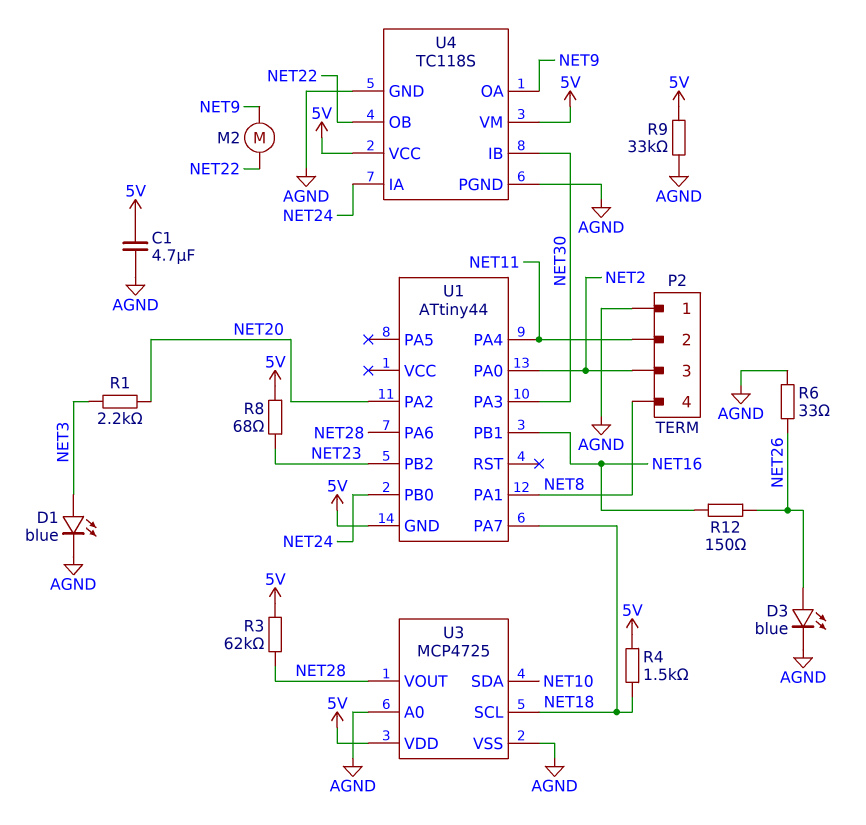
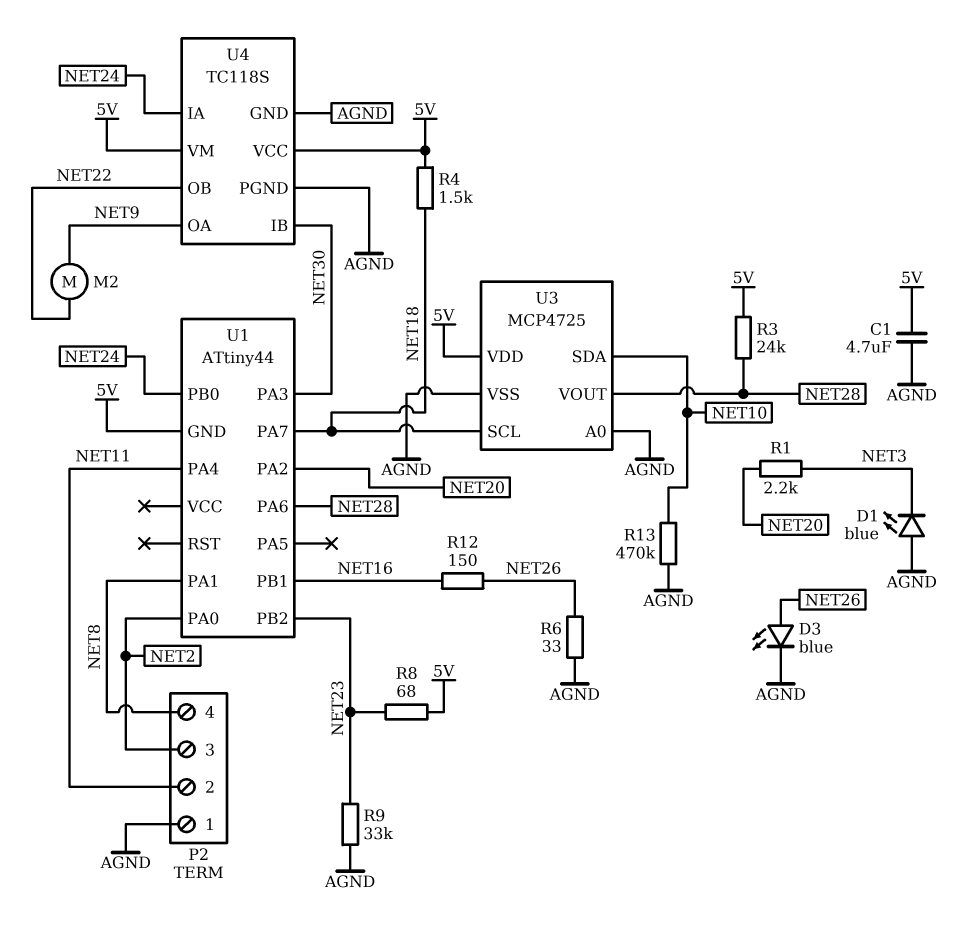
D1: LED blue (A NET3, K AGND) -> LED blue (A AGND, K NET3)
R3: 62k (5V, NET28) -> 24k (5V, NET28)
R9: 33k (5V, AGND) -> 33k (AGND, NET23)
R13: none -> 470k (AGND, NET10)

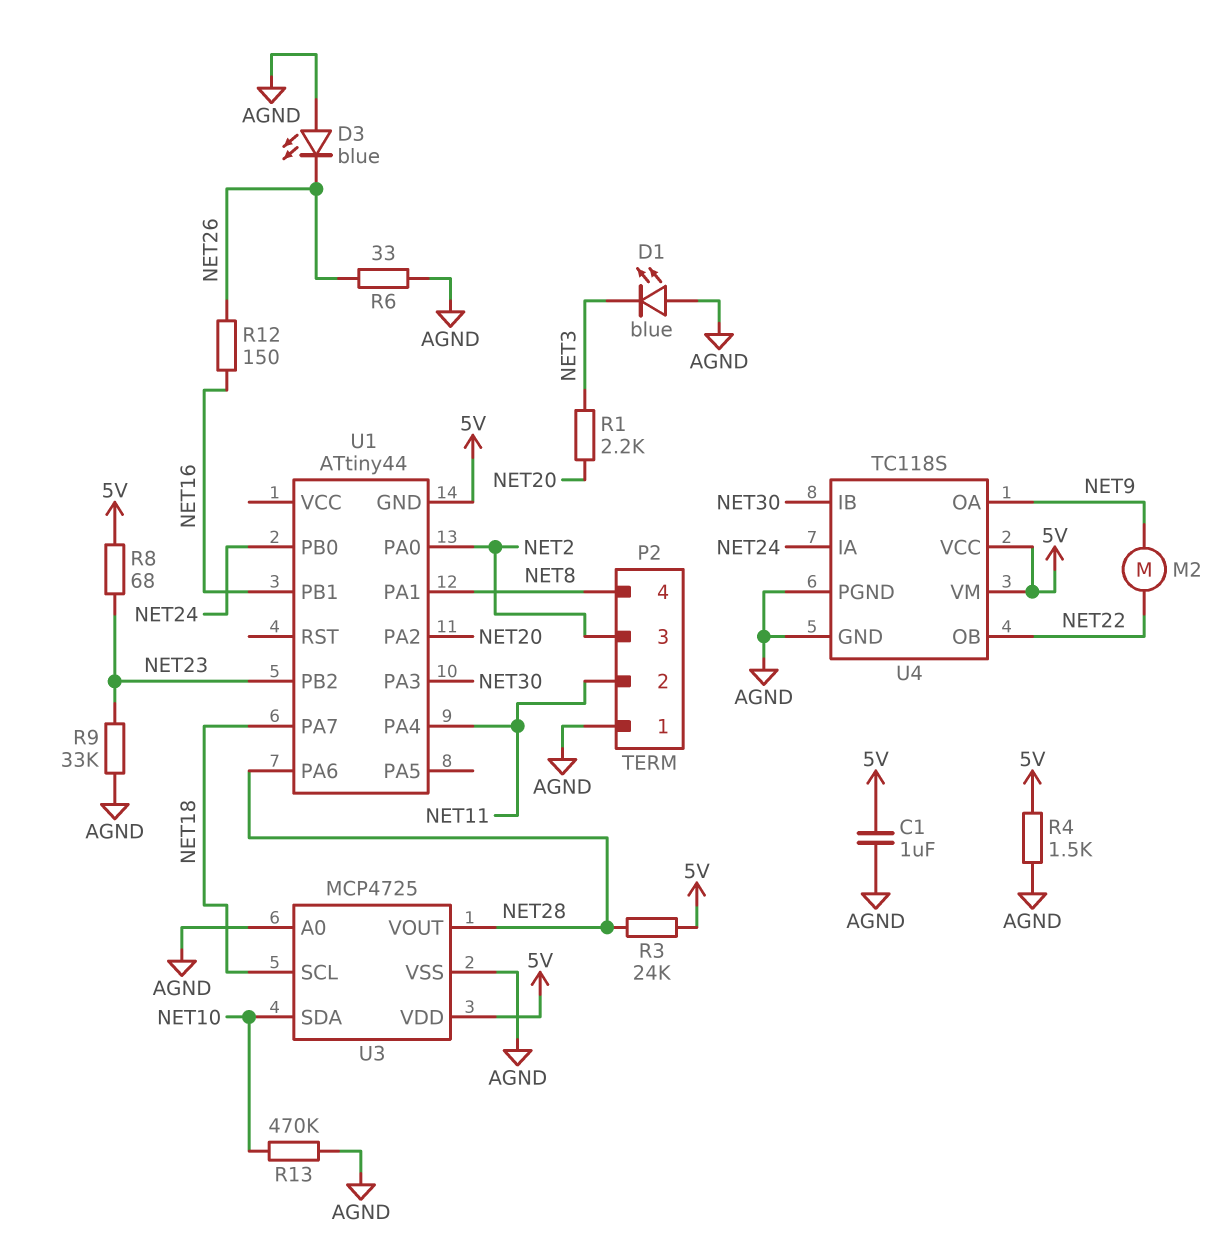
C1: 4.7uF (5V, AGND) -> 1uF (5V, AGND)
D3: LED blue (A NET26, K AGND) -> LED blue (A AGND, K NET26)
R4: 1.5k (5V, NET18) -> 1.5k (5V, AGND)

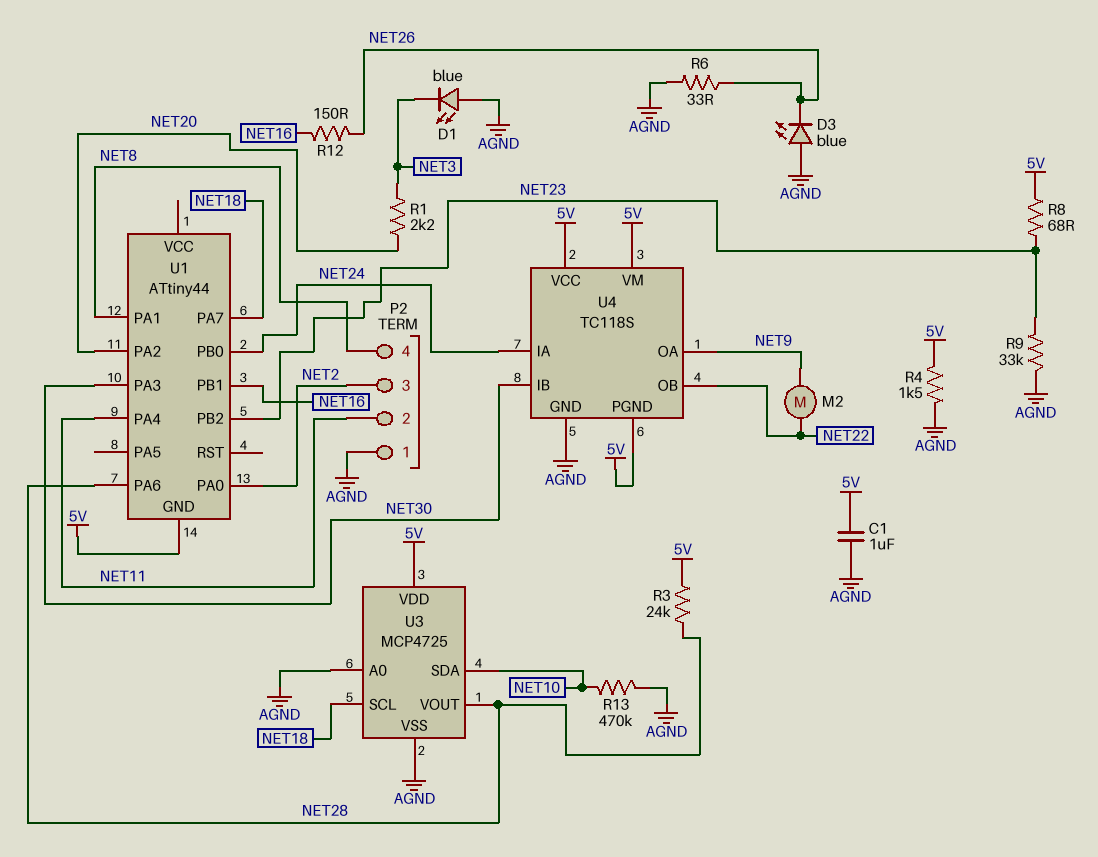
U4 pin PGND: AGND -> 5V

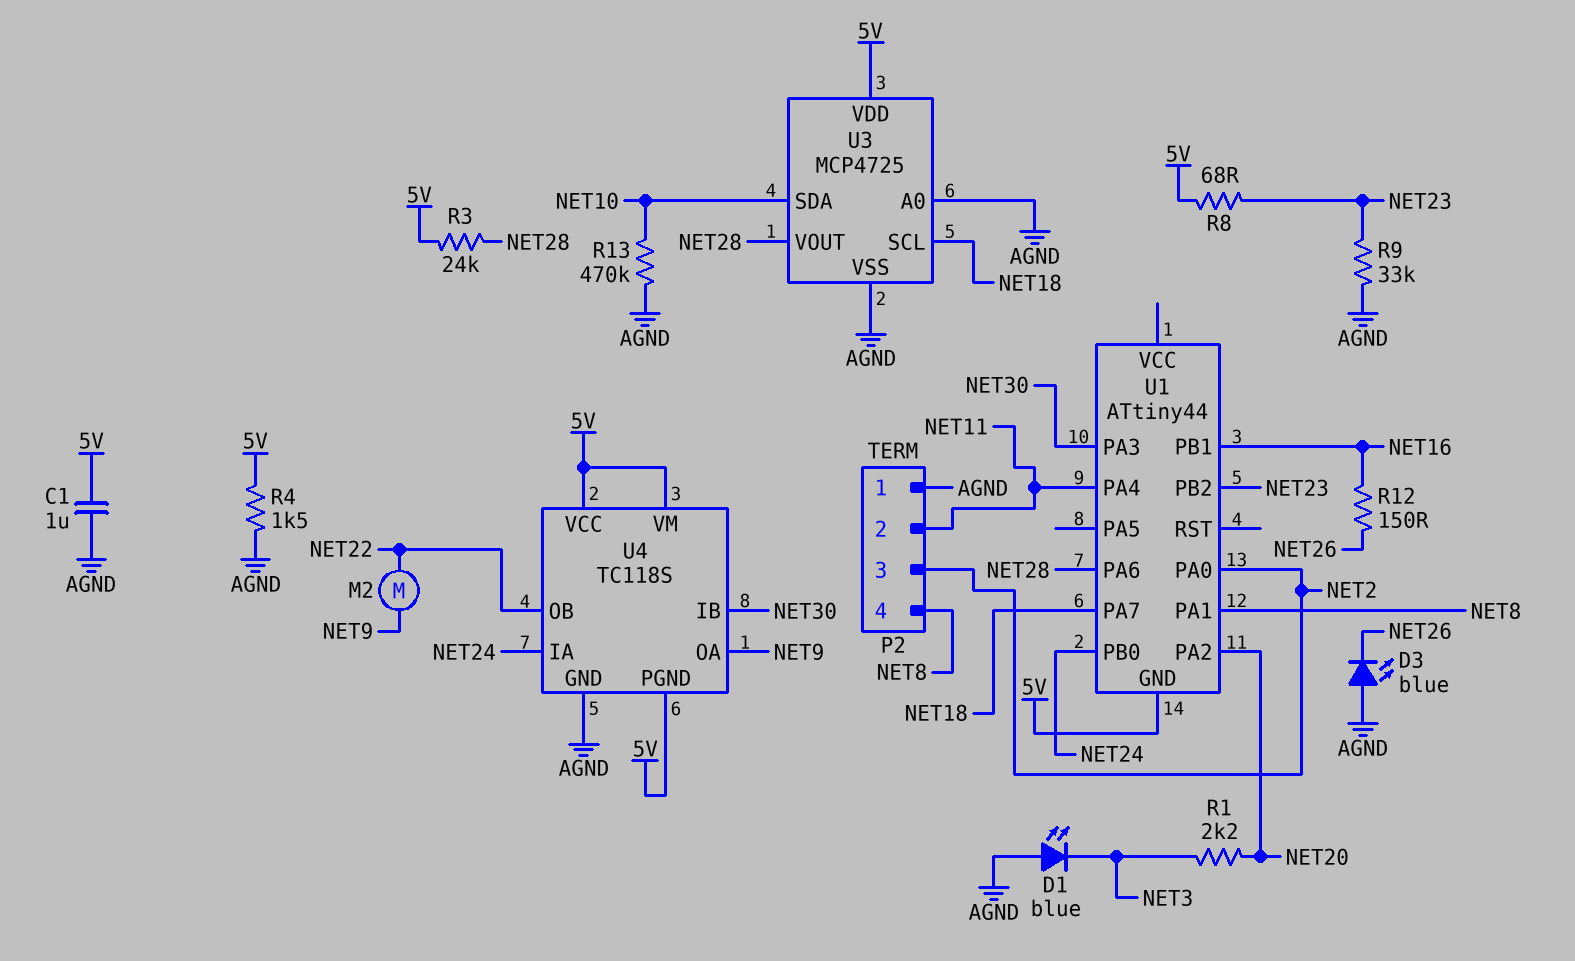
R6: 33 (AGND, NET26) -> none

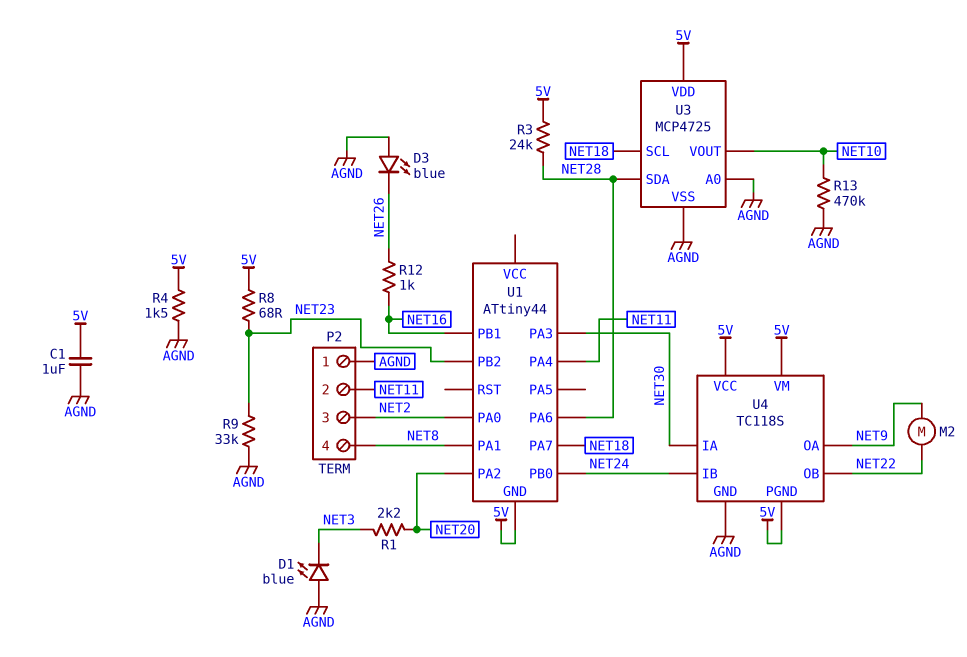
R12: 150 (NET16, NET26) -> 1k (NET16, NET26)
U3 pin SDA: NET10 -> NET28
U3 pin VOUT: NET28 -> NET10
U4 pin IA: NET24 -> NET30
U4 pin IB: NET30 -> NET24

